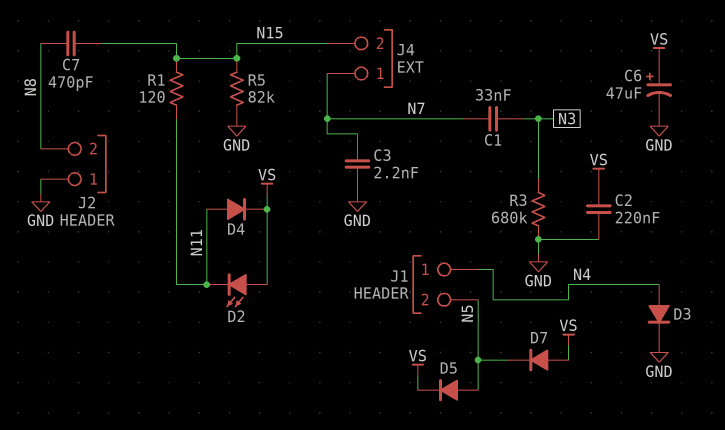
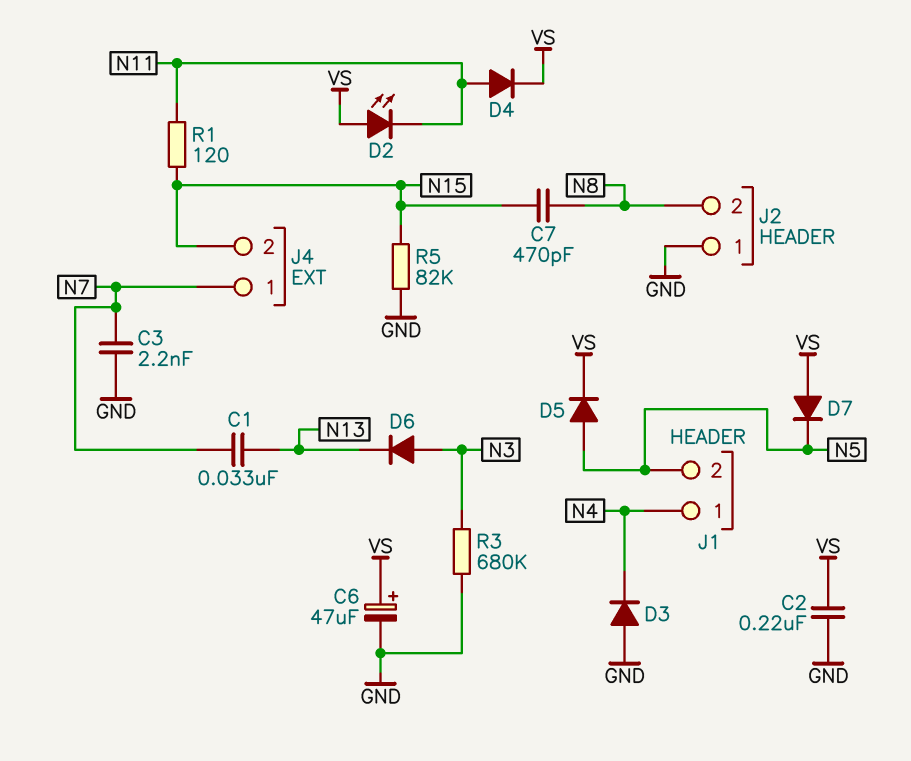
C1: 33nF (N3, N7) -> 33nF (N7, N13)
D3: diode (A N4, K GND) -> diode (A GND, K N4)
D6: none -> diode (A N3, K N13)

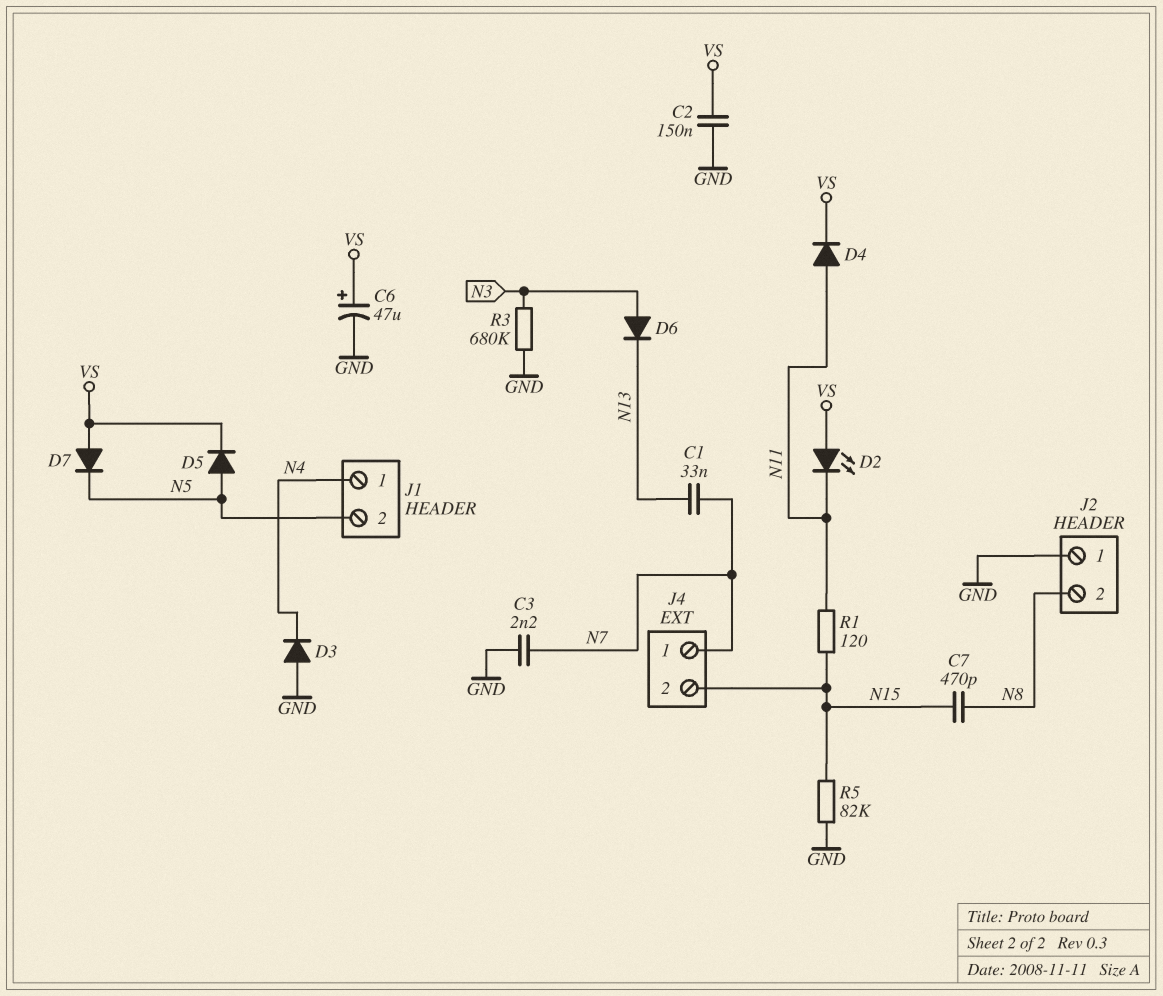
C2: 220nF (GND, VS) -> 150nF (GND, VS)

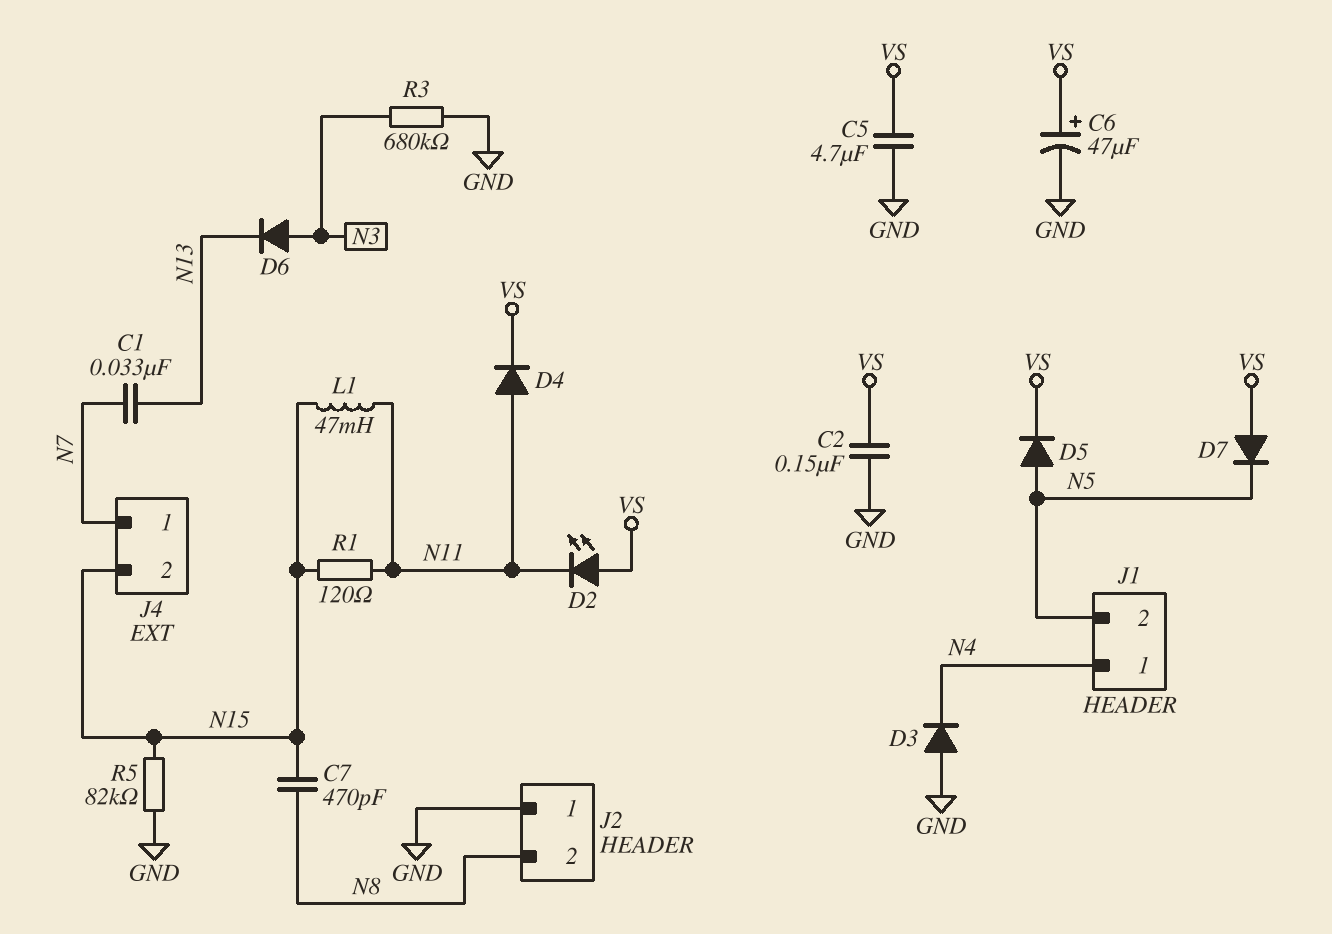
C3: 2.2nF (GND, N7) -> none
C5: none -> 4.7uF (GND, VS)
L1: none -> 47mH (N11, N15)

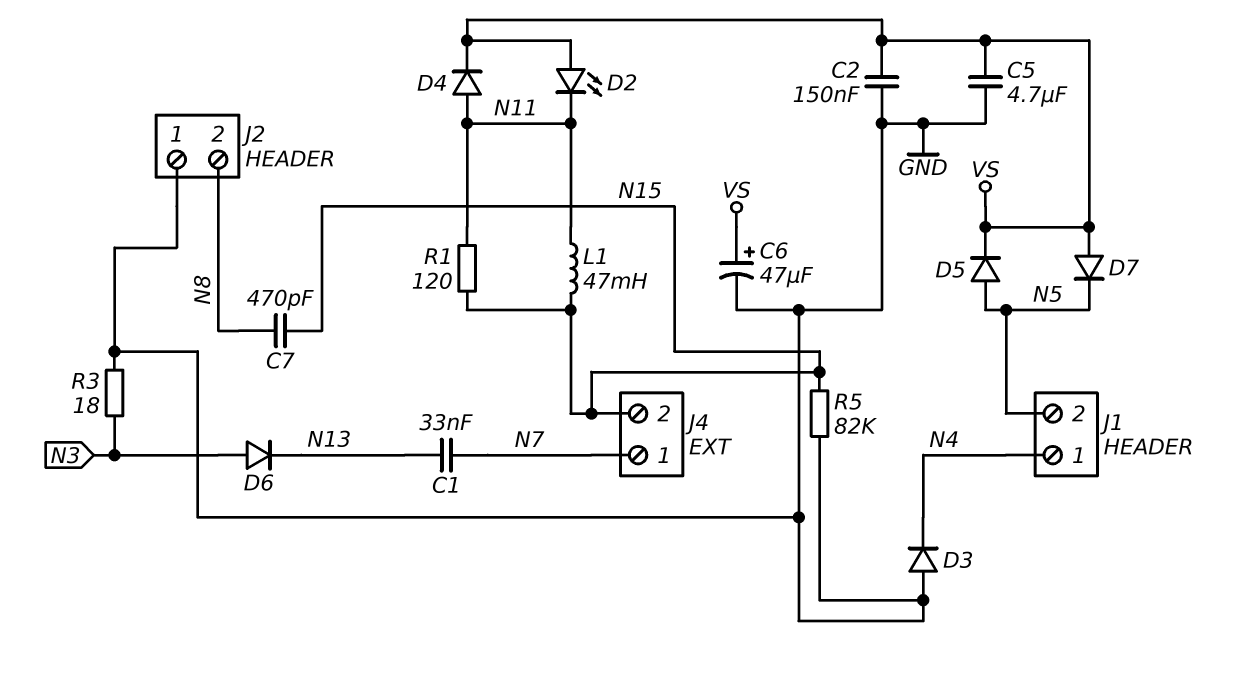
R3: 680k (GND, N3) -> 18 (GND, N3)

